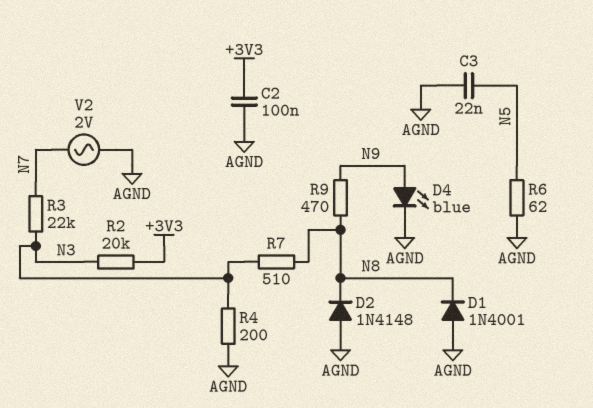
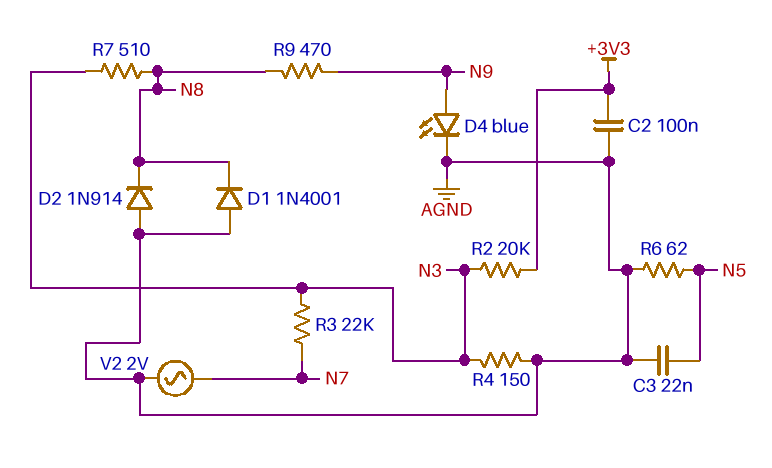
D2: diode 1N4148 (A AGND, K N8) -> diode 1N914 (A AGND, K N8)
R4: 200 (AGND, N3) -> 150 (AGND, N3)

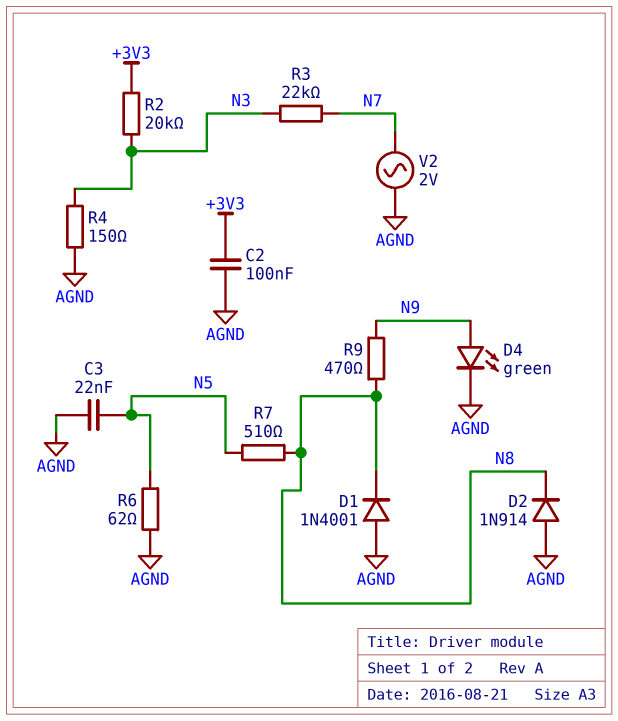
D4: LED blue (A N9, K AGND) -> LED green (A N9, K AGND)
R7: 510 (N3, N8) -> 510 (N5, N8)

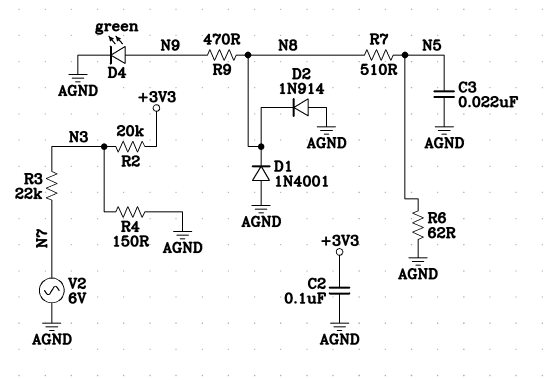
V2: AC 2V (AGND, N7) -> AC 6V (AGND, N7)

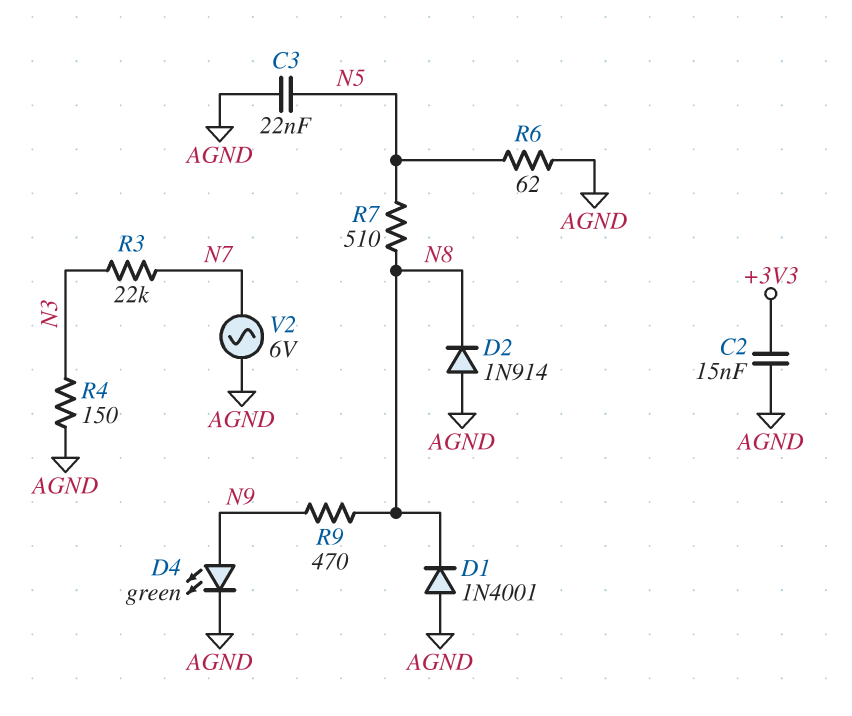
C2: 100nF (+3V3, AGND) -> 15nF (+3V3, AGND)
R2: 20k (+3V3, N3) -> none

